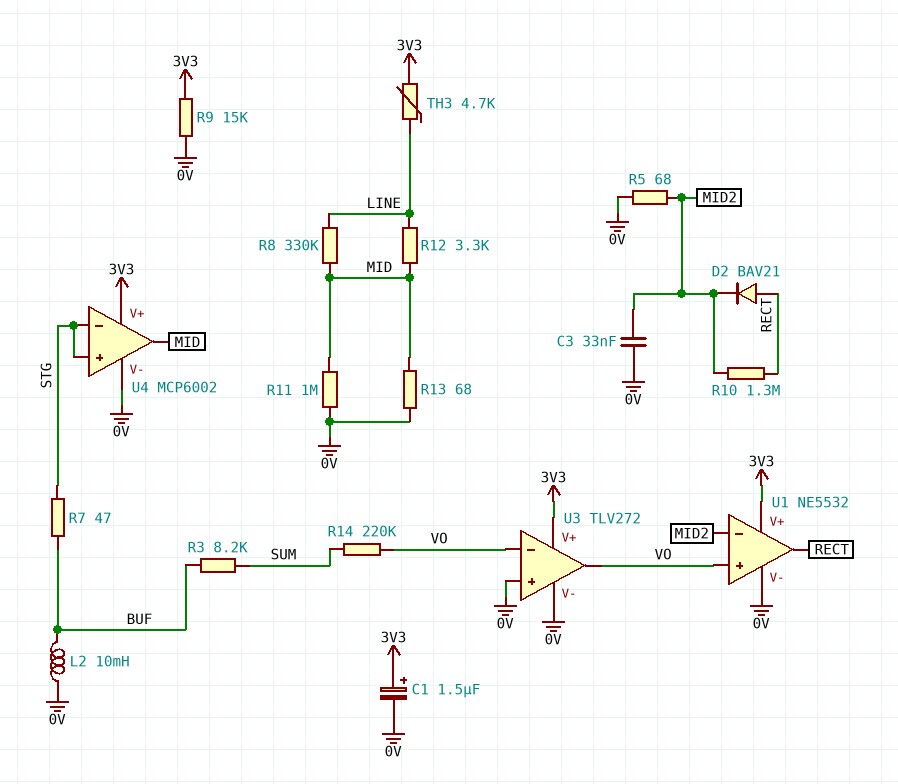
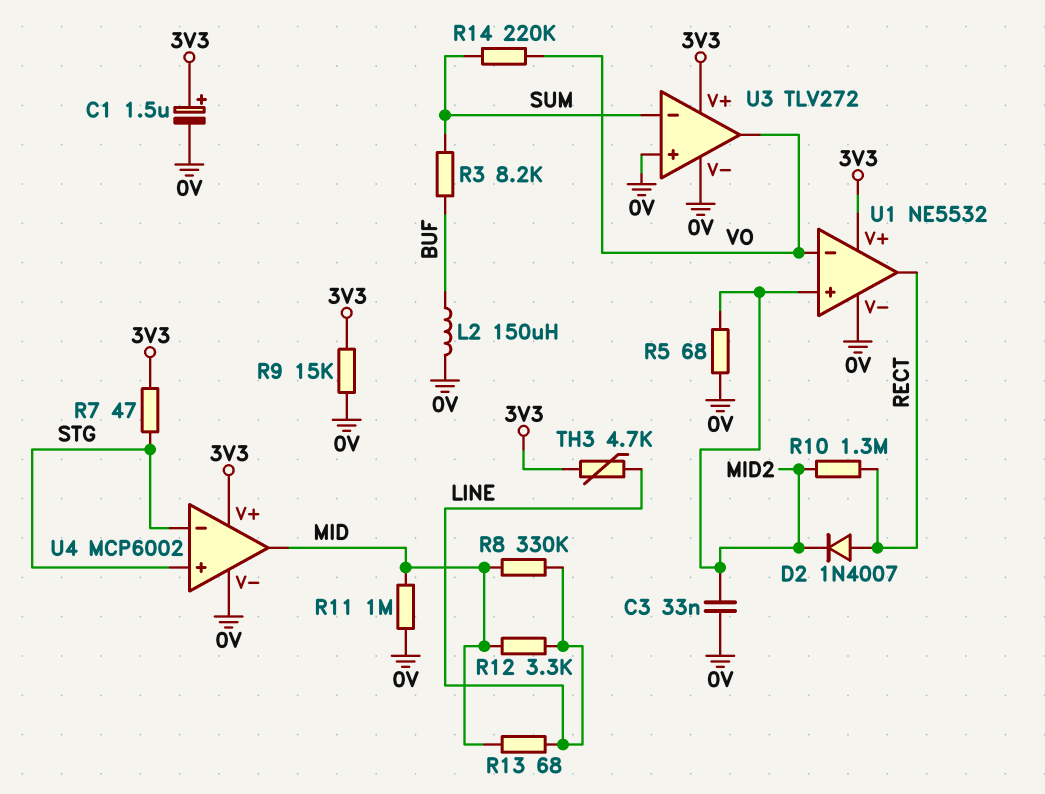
D2: diode BAV21 (A RECT, K MID2) -> diode 1N4007 (A RECT, K MID2)
L2: 10mH (0V, BUF) -> 150uH (0V, BUF)
R7: 47 (BUF, STG) -> 47 (3V3, STG)
R13: 68 (0V, MID) -> 68 (LINE, MID)
U1 pin in+: VO -> MID2
U1 pin in-: MID2 -> VO
U3 pin in-: VO -> SUM

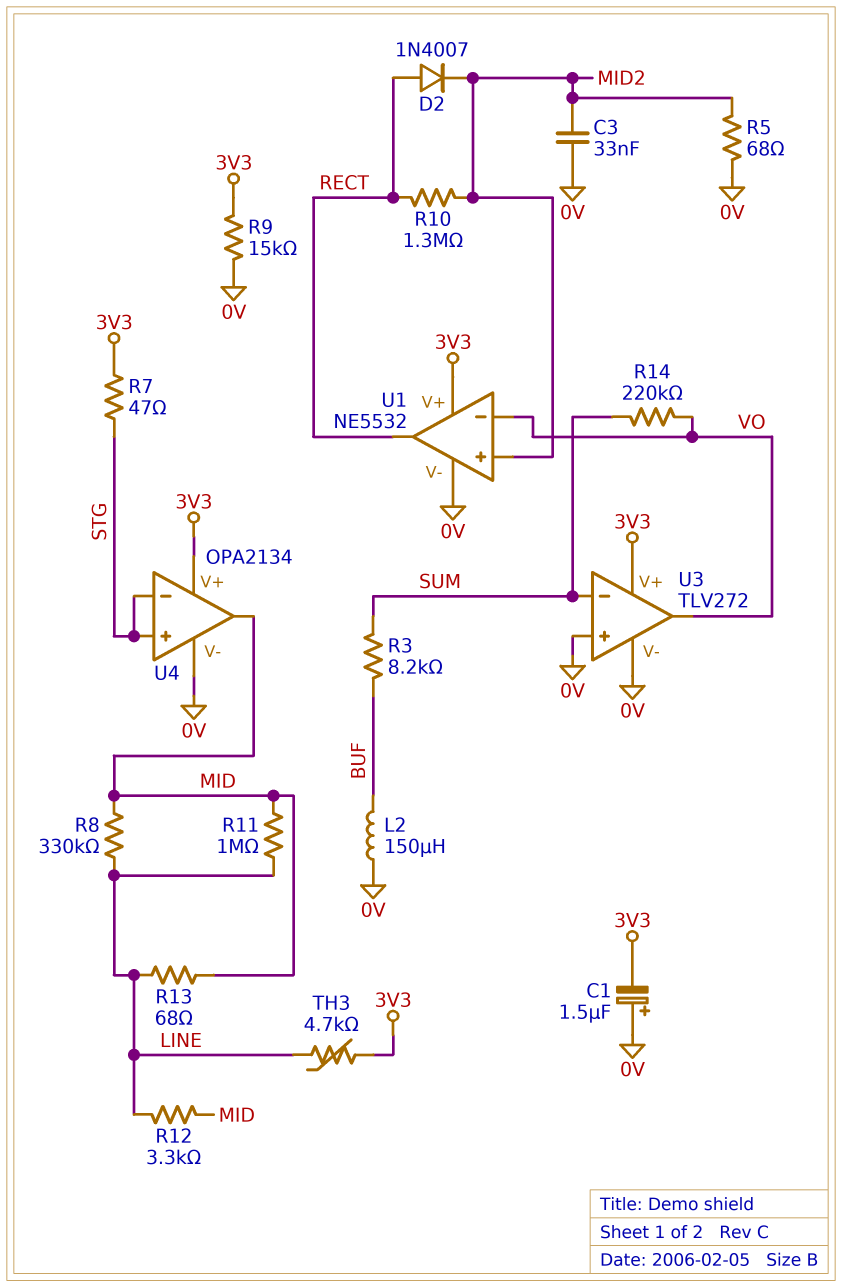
C1: 1.5uF (plus 3V3, minus 0V) -> 1.5uF (plus 0V, minus 3V3)
R11: 1M (0V, MID) -> 1M (LINE, MID)
U4: MCP6002 -> OPA2134

